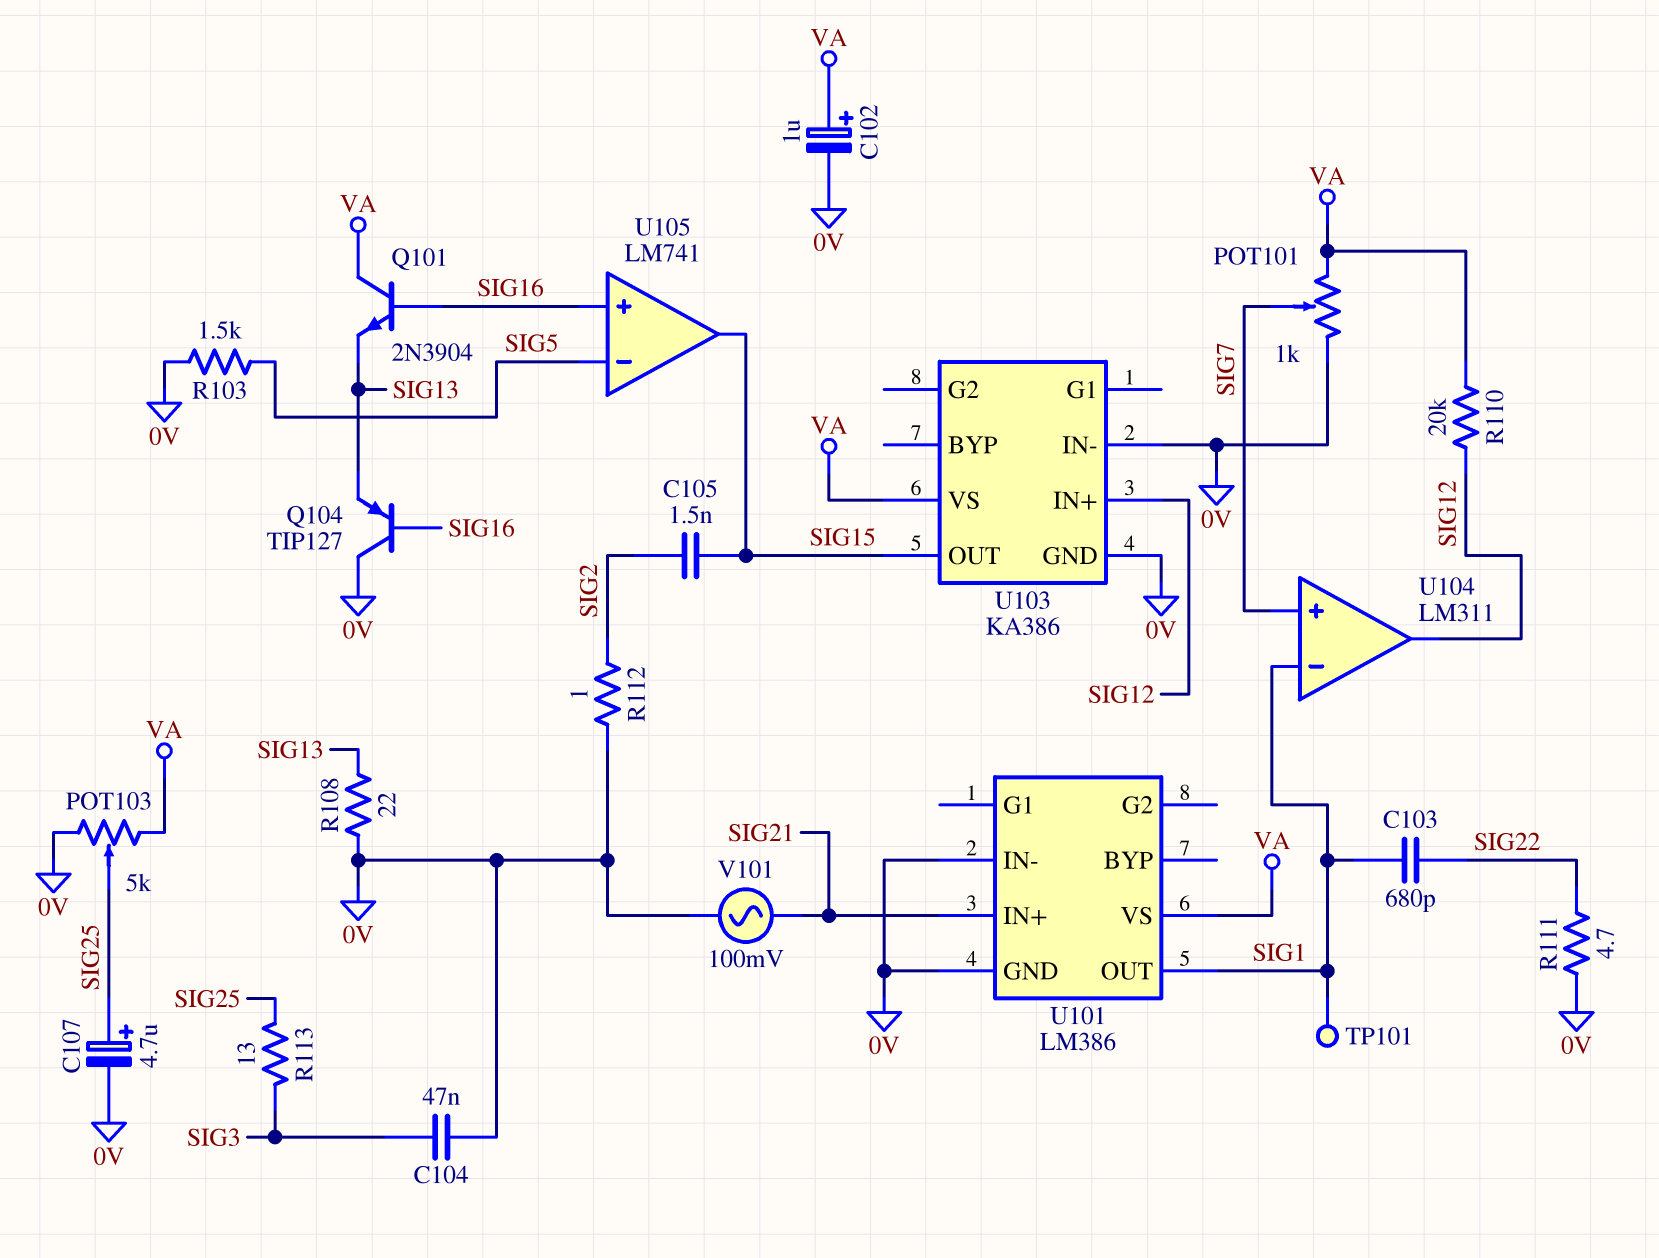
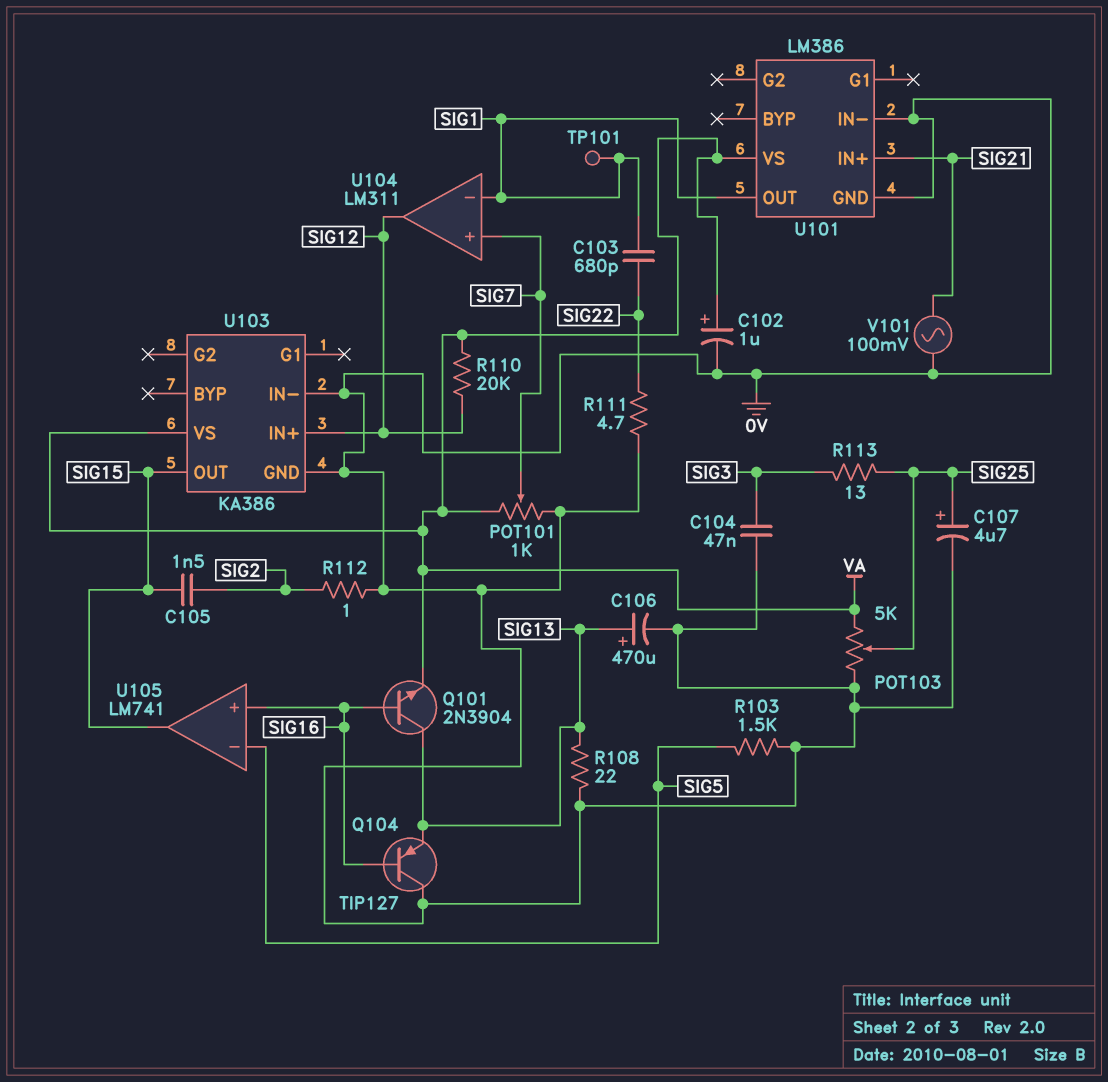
C106: none -> 470uF (plus SIG13, minus 0V)
Q101: NPN 2N3904 (B SIG16, C VA, E SIG13) -> NPN 2N3904 (B SIG16, C SIG13, E VA)

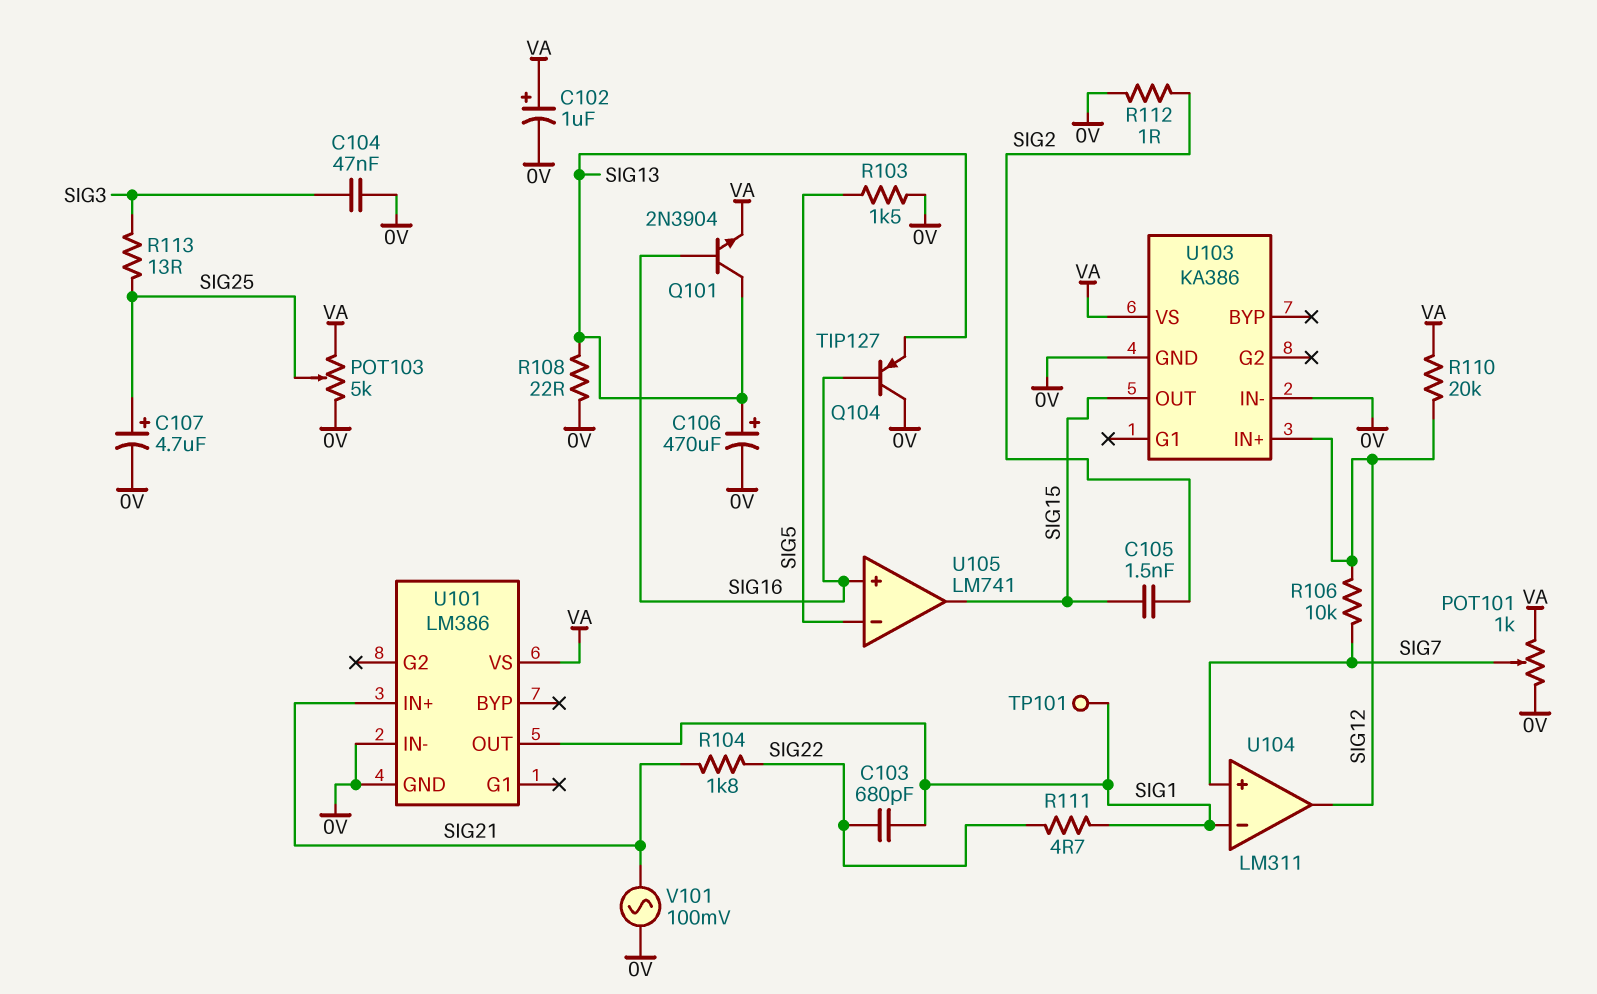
R104: none -> 1.8k (SIG21, SIG22)
R106: none -> 10k (SIG7, SIG12)
R111: 4.7 (0V, SIG22) -> 4.7 (SIG1, SIG22)

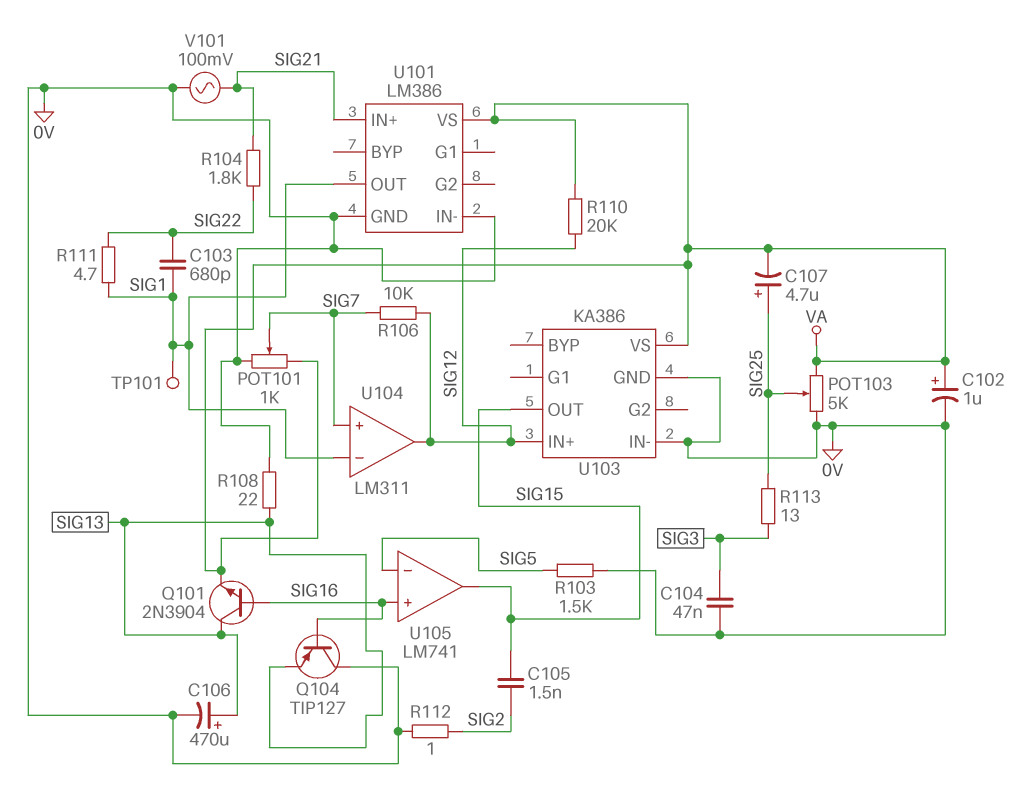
C107: 4.7uF (plus SIG25, minus 0V) -> 4.7uF (plus SIG25, minus VA)

